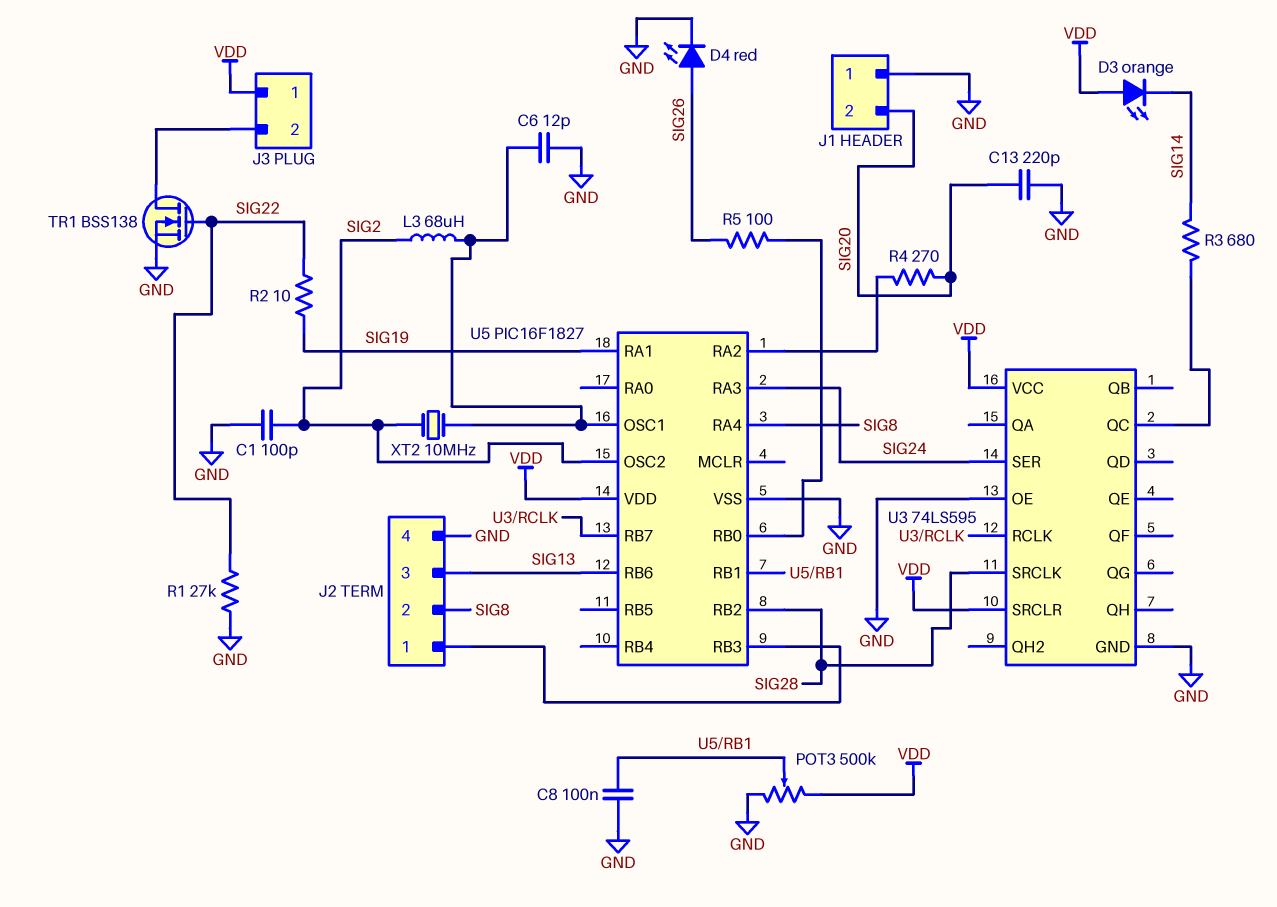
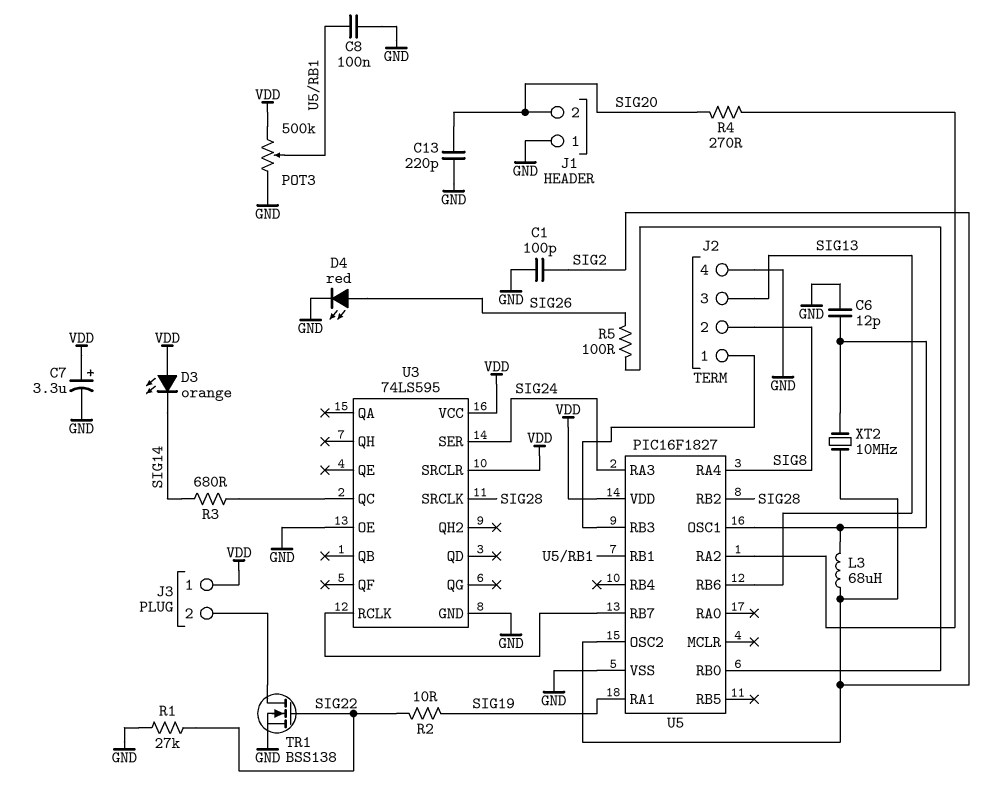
C7: none -> 3.3uF (plus VDD, minus GND)

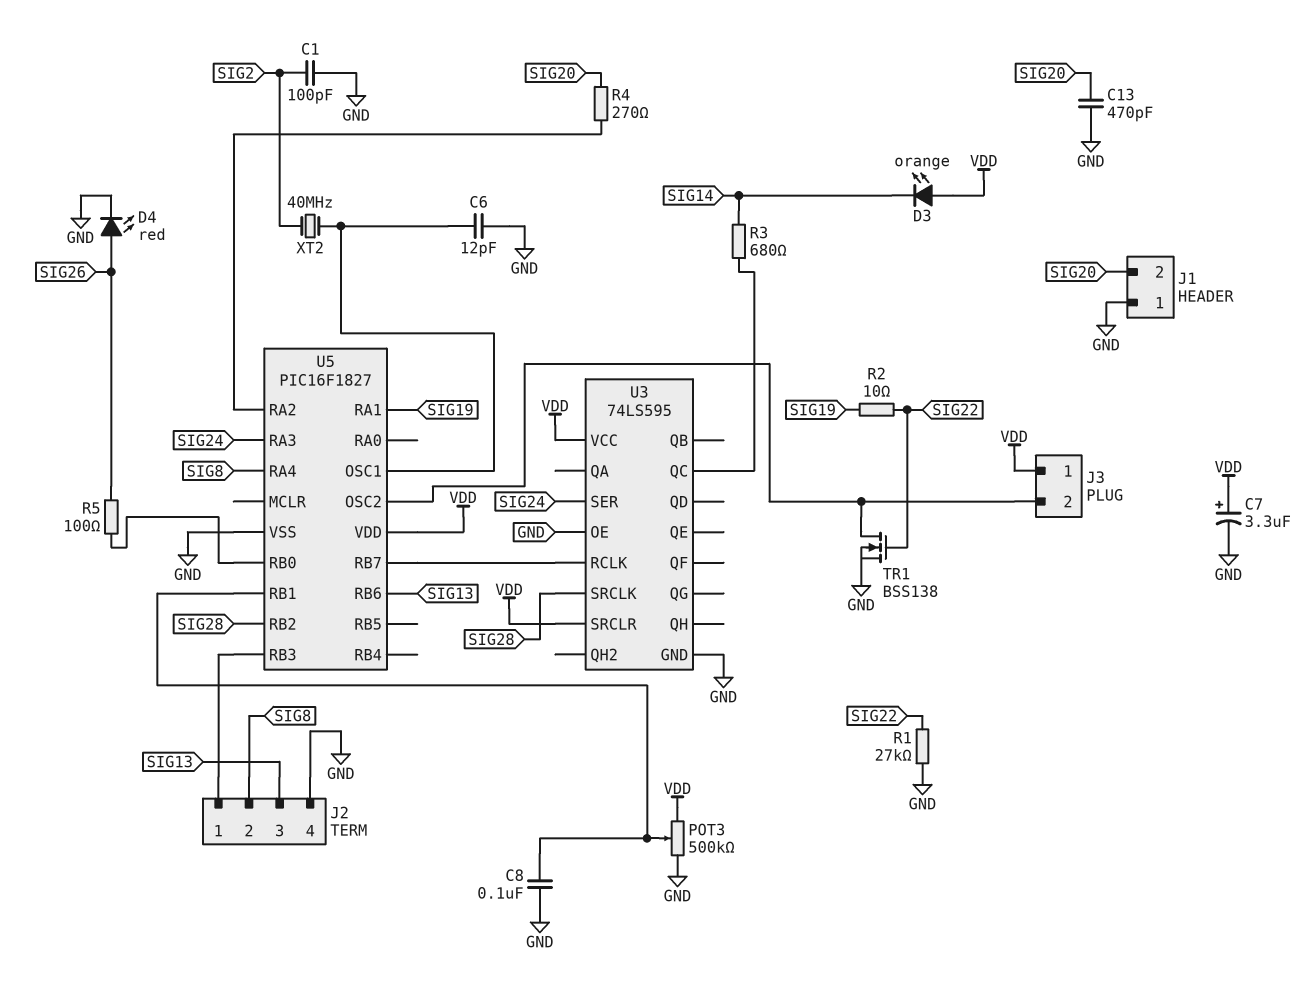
C13: 220pF (GND, SIG20) -> 470pF (GND, SIG20)
L3: 68uH (SIG2, U5/OSC1) -> none
U5 pin OSC2: SIG2 -> J3/2
XT2: 10MHz (SIG2, U5/OSC1) -> 40MHz (SIG2, U5/OSC1)

